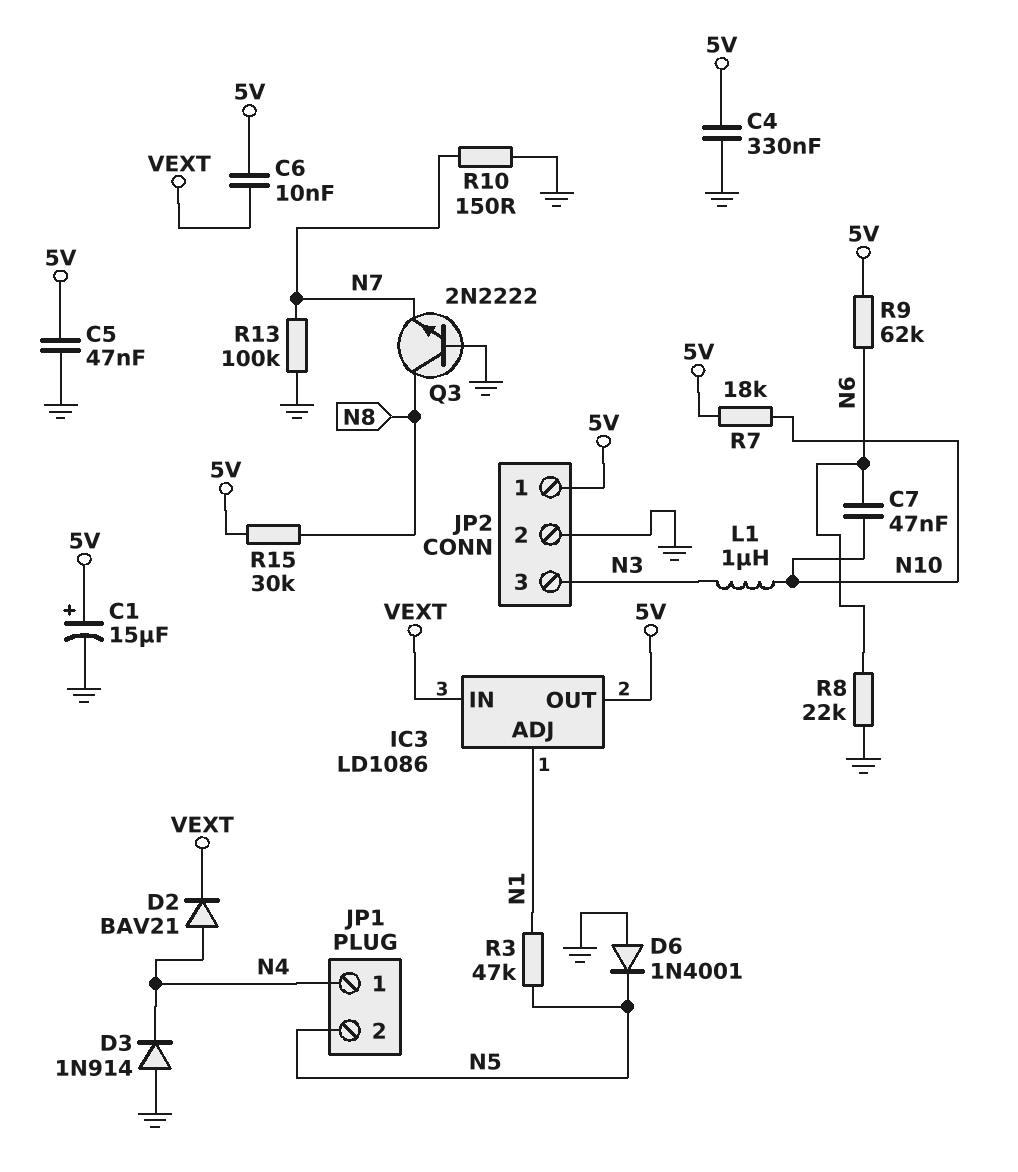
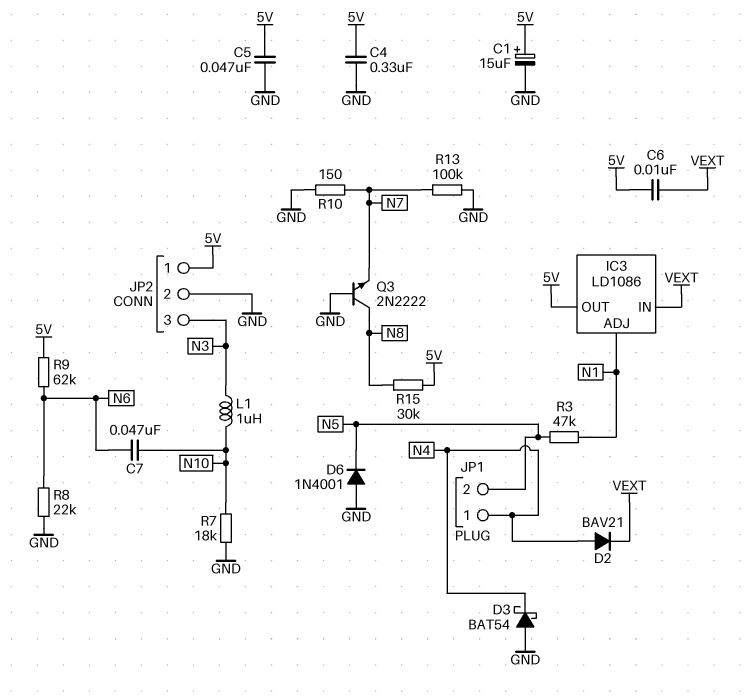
D3: diode 1N914 (A GND, K N4) -> schottky BAT54 (A GND, K N4)
R7: 18k (5V, N10) -> 18k (GND, N10)

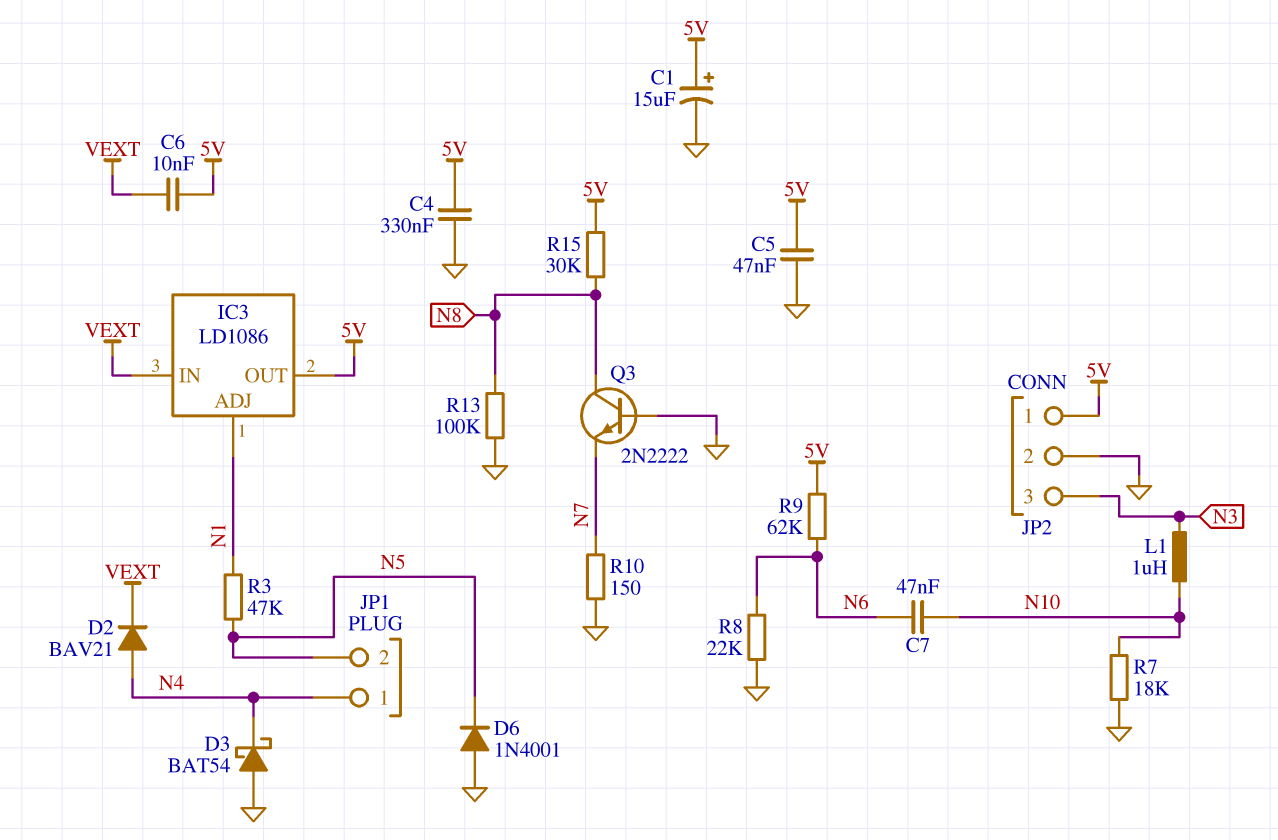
R13: 100k (GND, N7) -> 100k (GND, N8)

